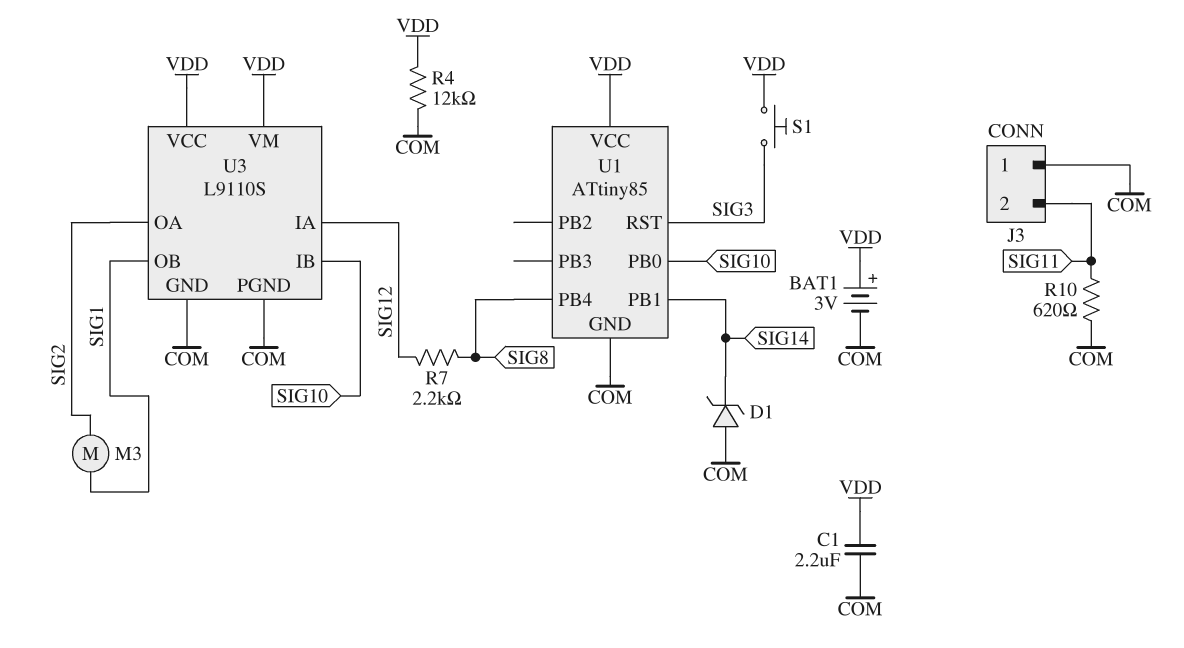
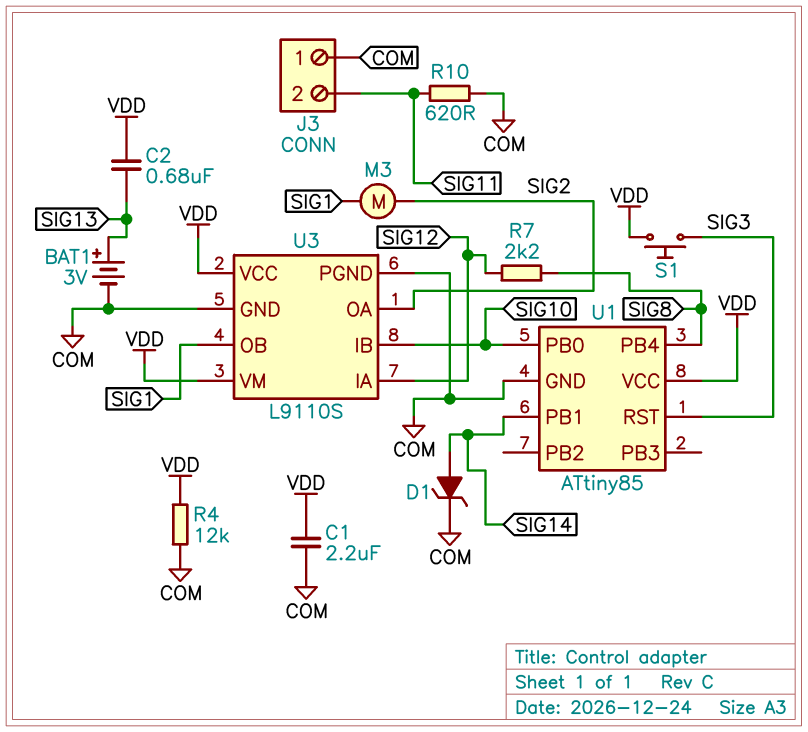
BAT1: 3V (plus VDD, minus COM) -> 3V (plus SIG13, minus COM)
C2: none -> 680nF (SIG13, VDD)
D1: zener (A COM, K SIG14) -> zener (A SIG14, K COM)

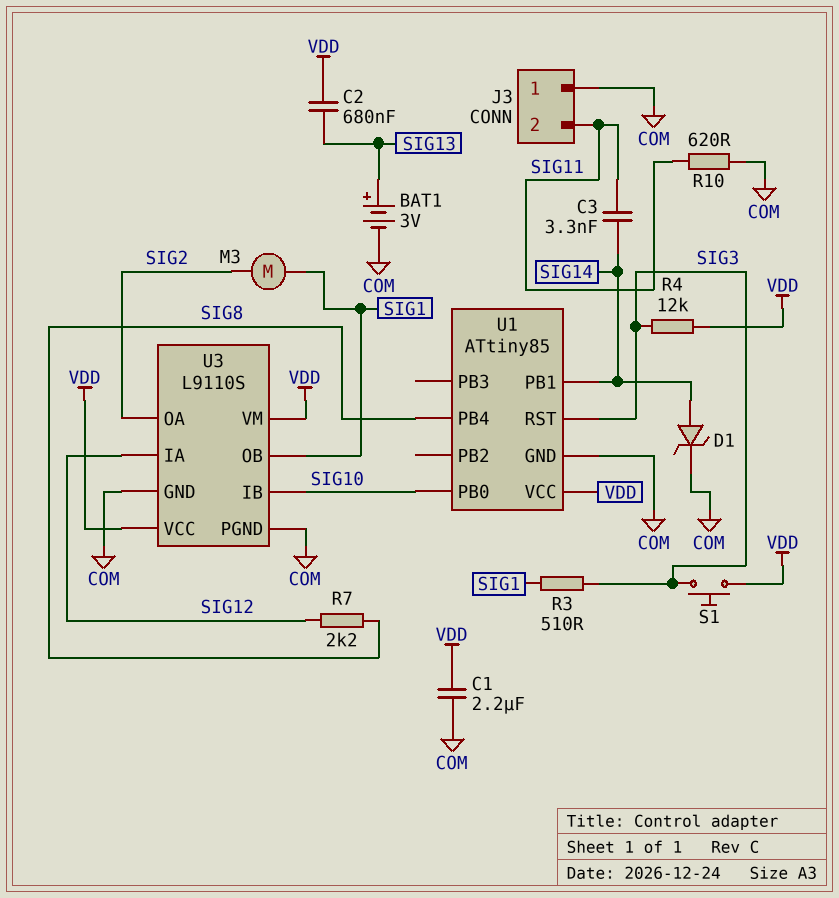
C3: none -> 3.3nF (SIG11, SIG14)
R3: none -> 510 (SIG1, SIG3)
R4: 12k (COM, VDD) -> 12k (SIG3, VDD)

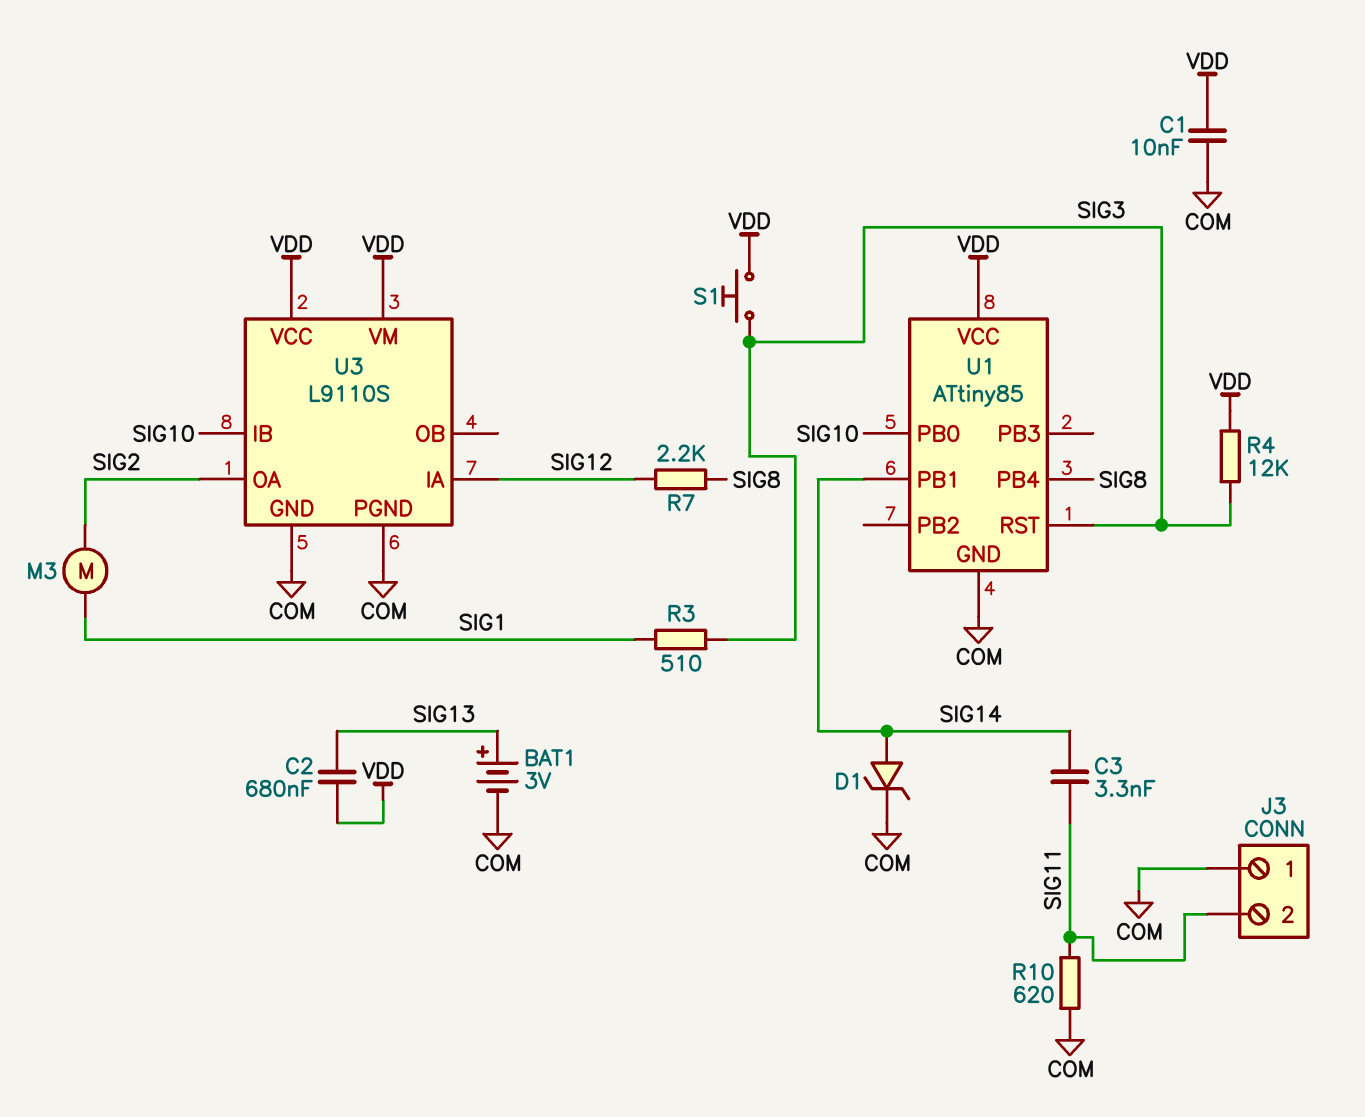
C1: 2.2uF (COM, VDD) -> 10nF (COM, VDD)
U3 pin OB: SIG1 -> none

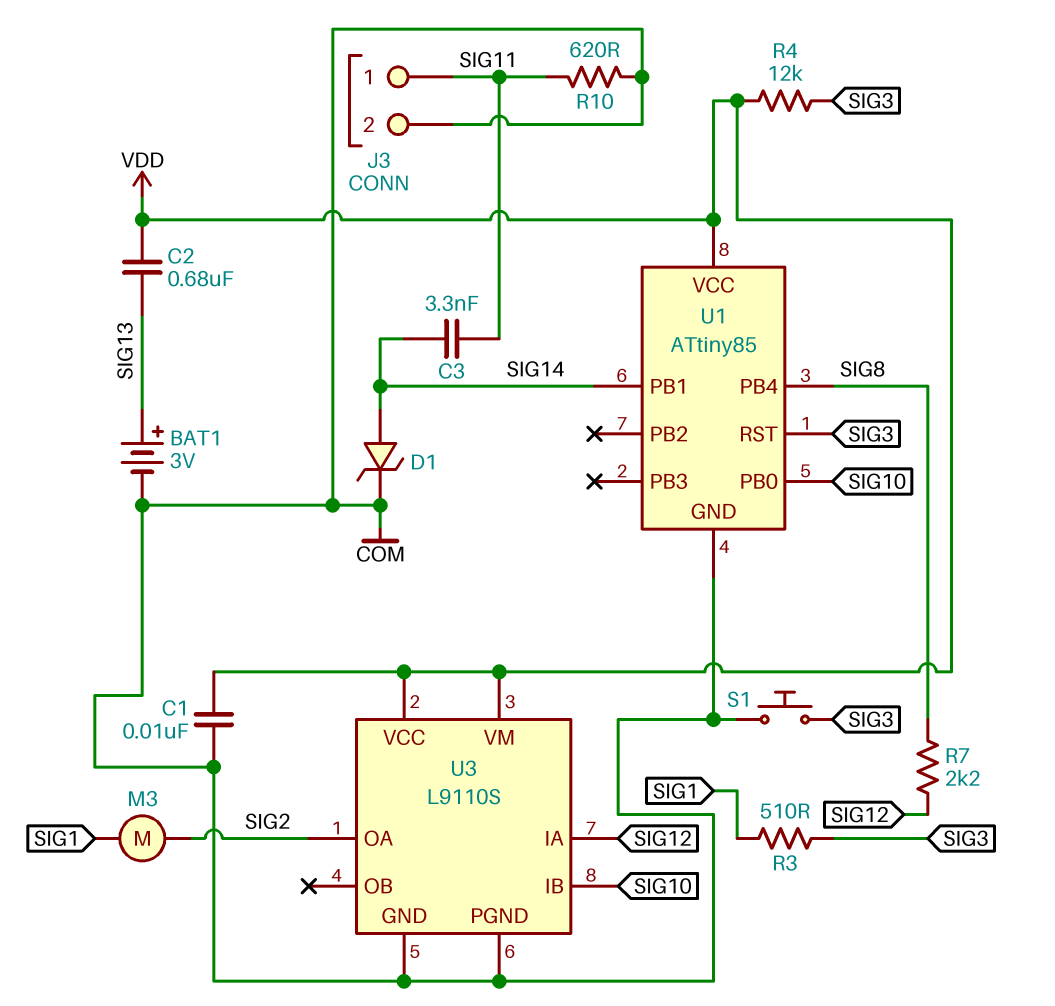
J3 pin 1: COM -> SIG11
J3 pin 2: SIG11 -> COM
S1: button (SIG3, VDD) -> button (COM, SIG3)

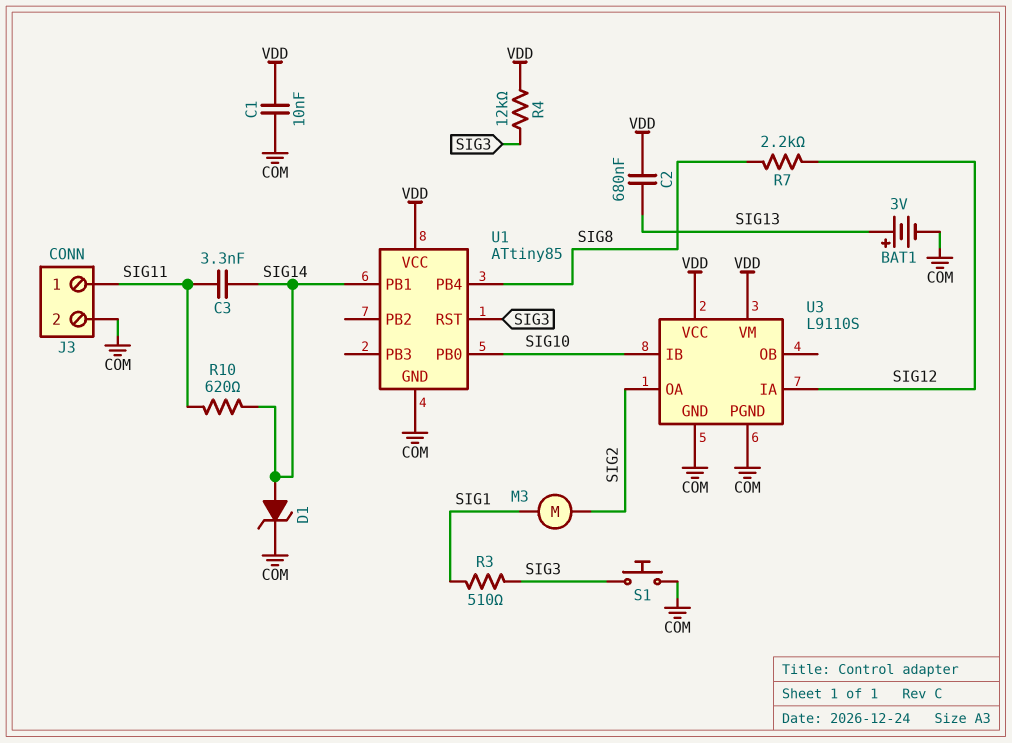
R10: 620 (COM, SIG11) -> 620 (SIG11, SIG14)

